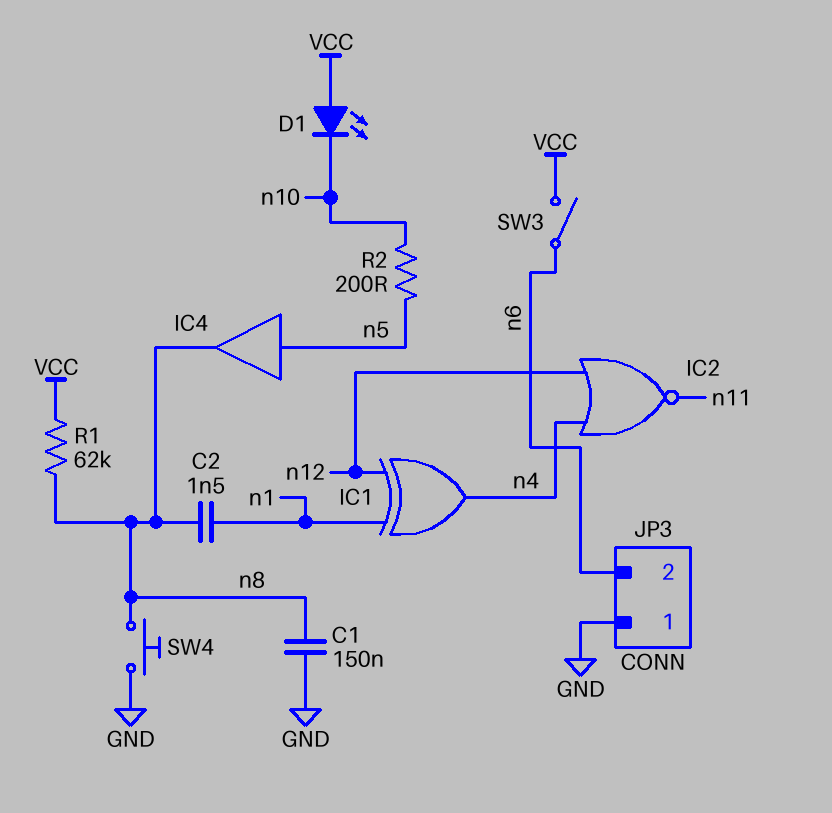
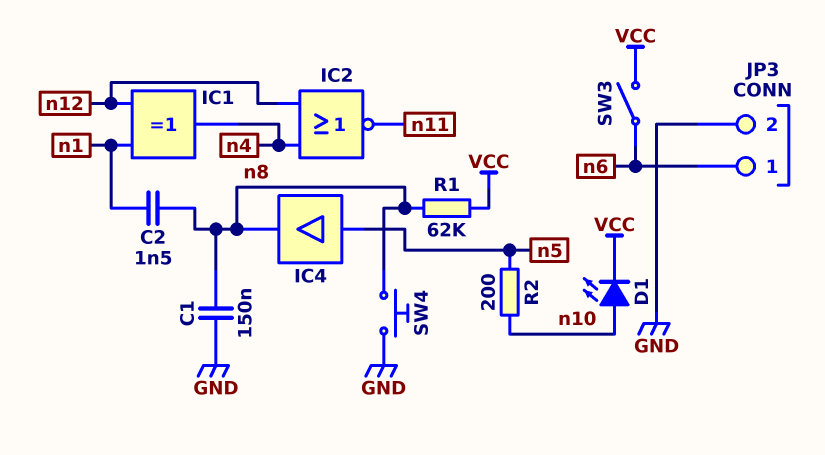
D1: LED (A VCC, K n10) -> LED (A n10, K VCC)
JP3 pin 1: GND -> n6
JP3 pin 2: n6 -> GND

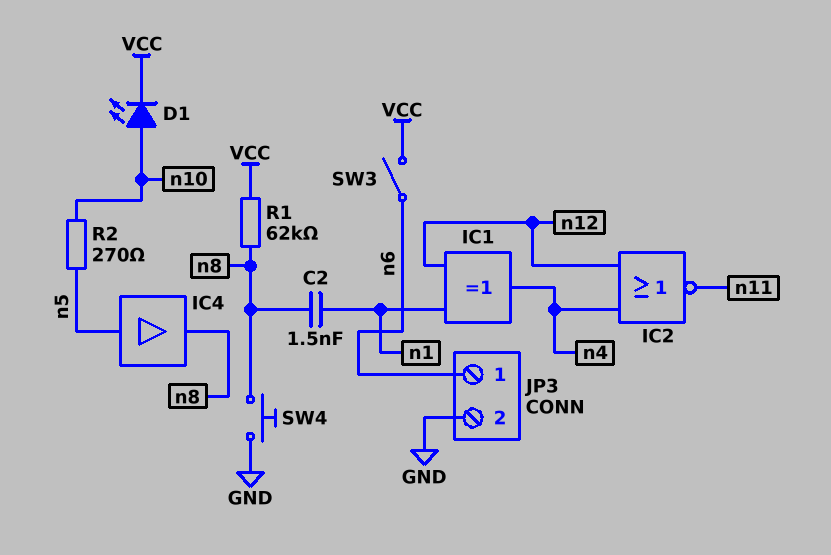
C1: 150nF (GND, n8) -> none
R2: 200 (n5, n10) -> 270 (n5, n10)

